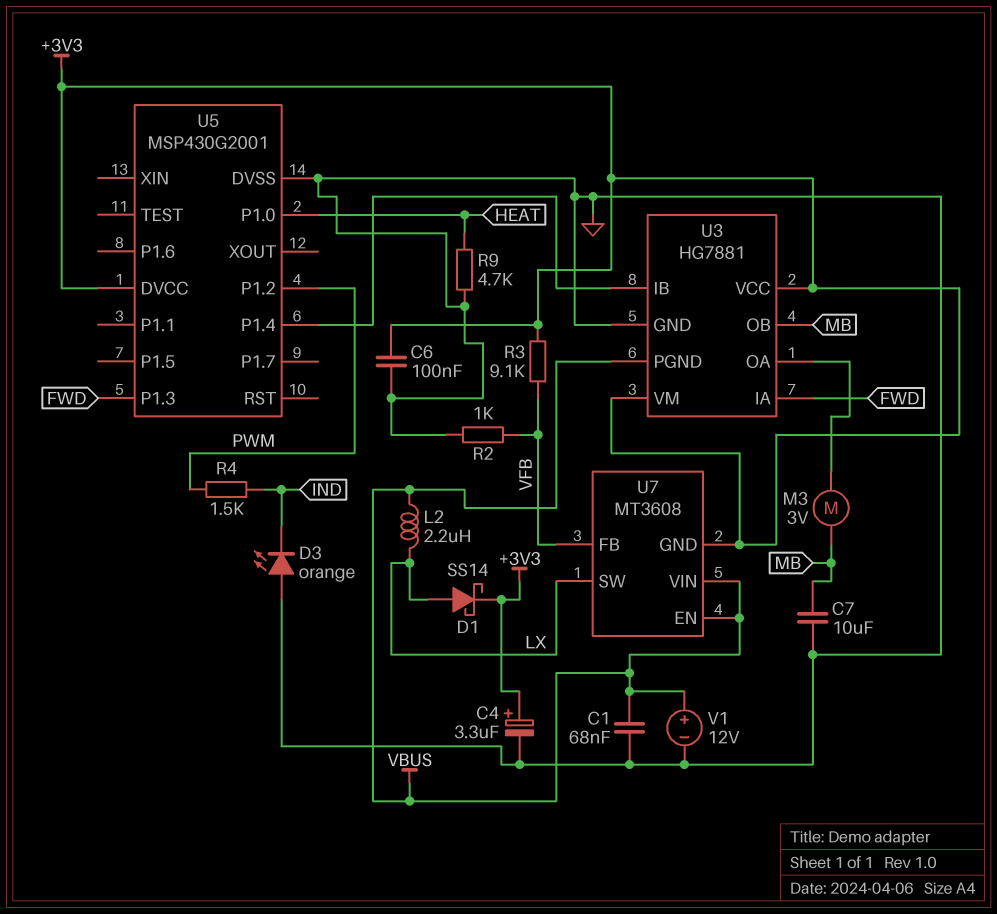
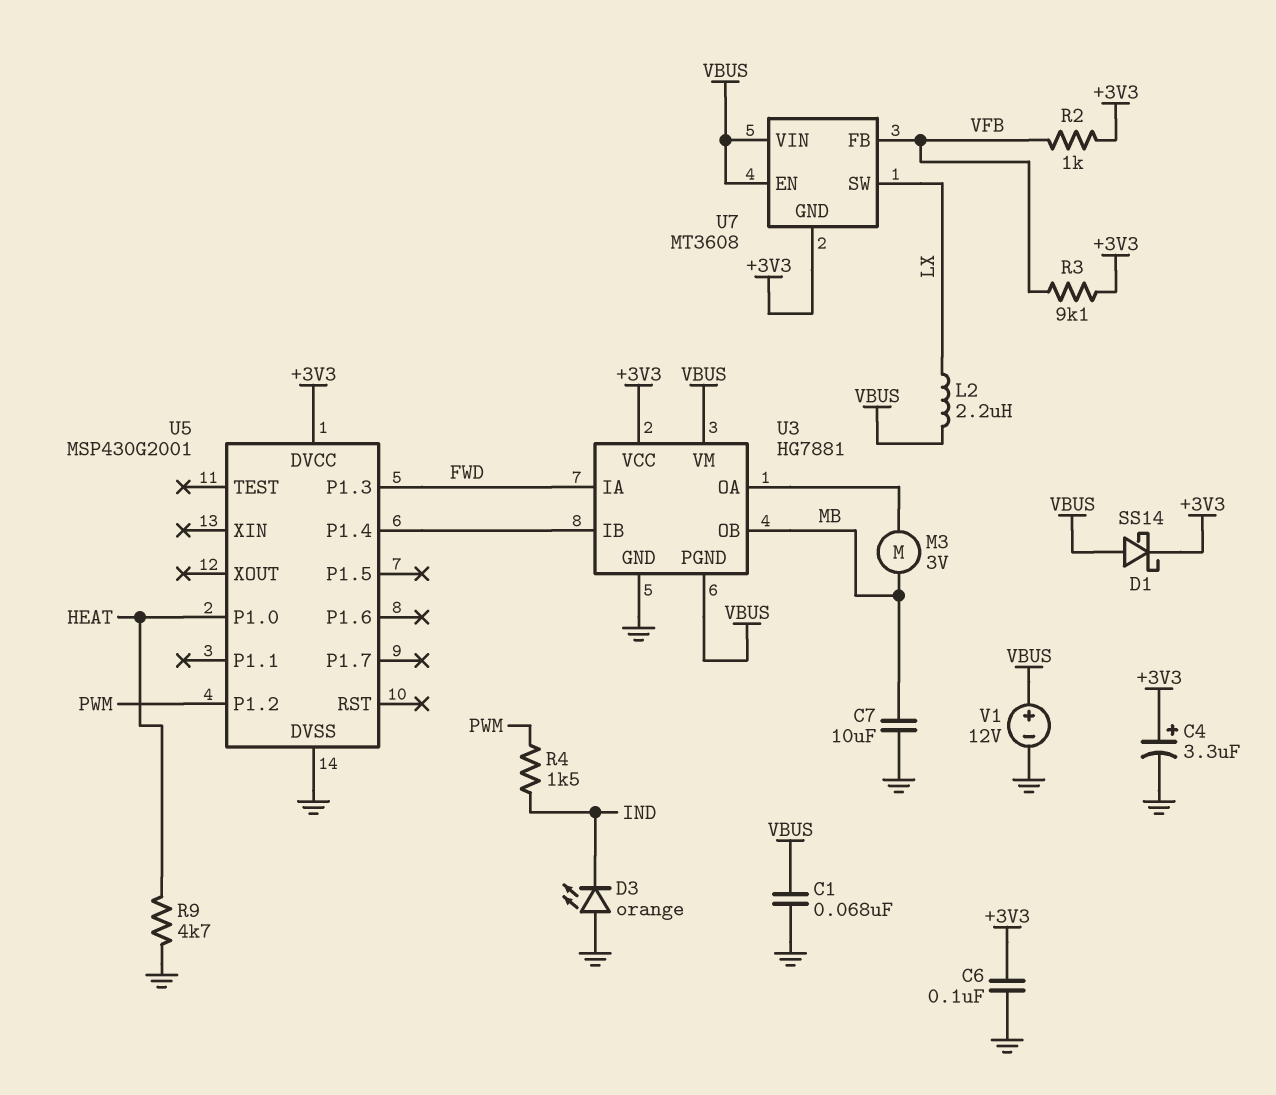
D1: schottky SS14 (A LX, K +3V3) -> schottky SS14 (A VBUS, K +3V3)
R2: 1k (GND, VFB) -> 1k (+3V3, VFB)
U3 pin VM: +3V3 -> VBUS

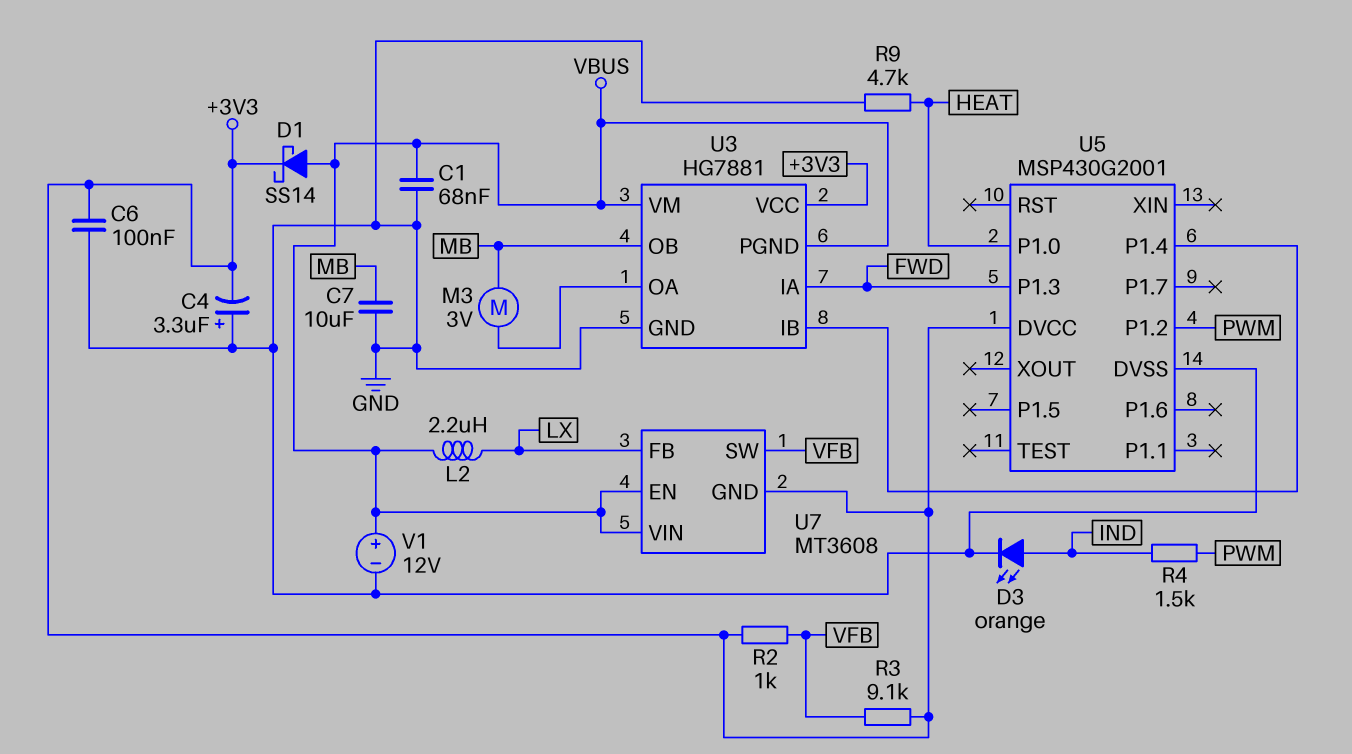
C4: 3.3uF (plus +3V3, minus GND) -> 3.3uF (plus GND, minus +3V3)
D3: LED orange (A GND, K IND) -> LED orange (A IND, K GND)
U7 pin FB: VFB -> LX
U7 pin SW: LX -> VFB

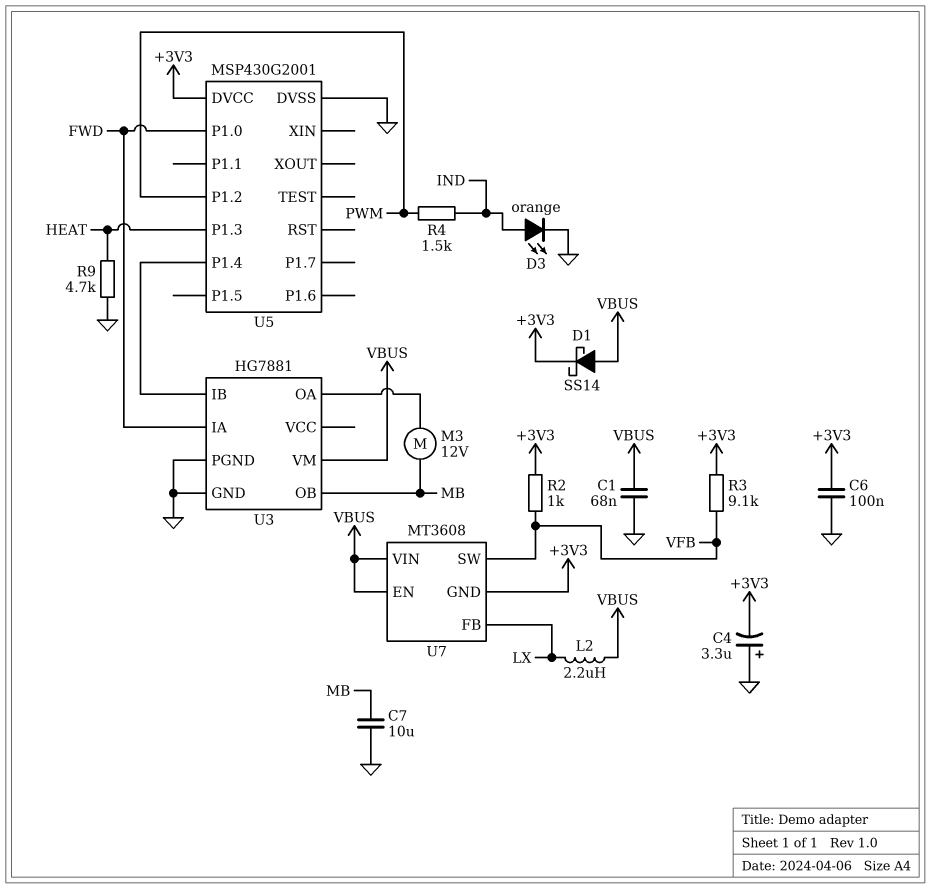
M3: motor 3V (MB, U3/OA) -> motor 12V (MB, U3/OA)
U3 pin PGND: VBUS -> GND
U3 pin VCC: +3V3 -> none
U5 pin P1.0: HEAT -> FWD
U5 pin P1.3: FWD -> HEAT
V1: 12V (plus VBUS, minus GND) -> none

